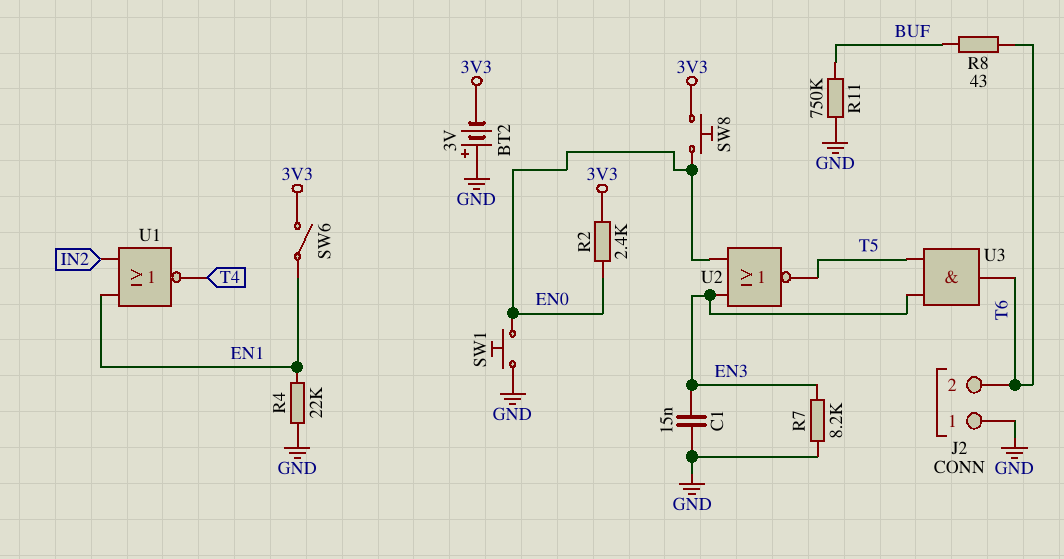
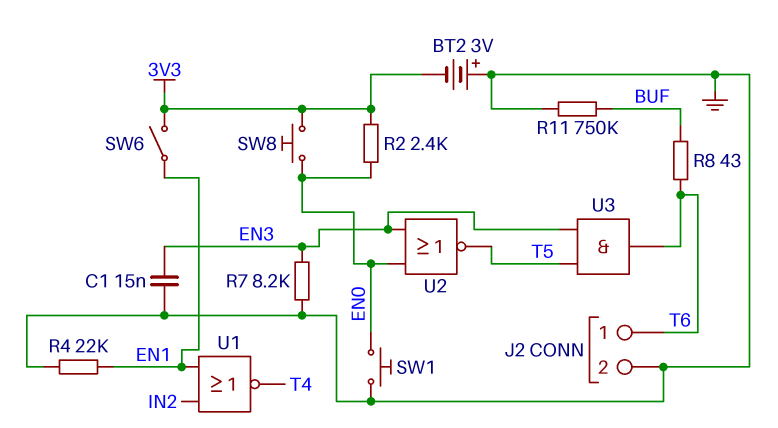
J2 pin 1: GND -> T6
J2 pin 2: T6 -> GND

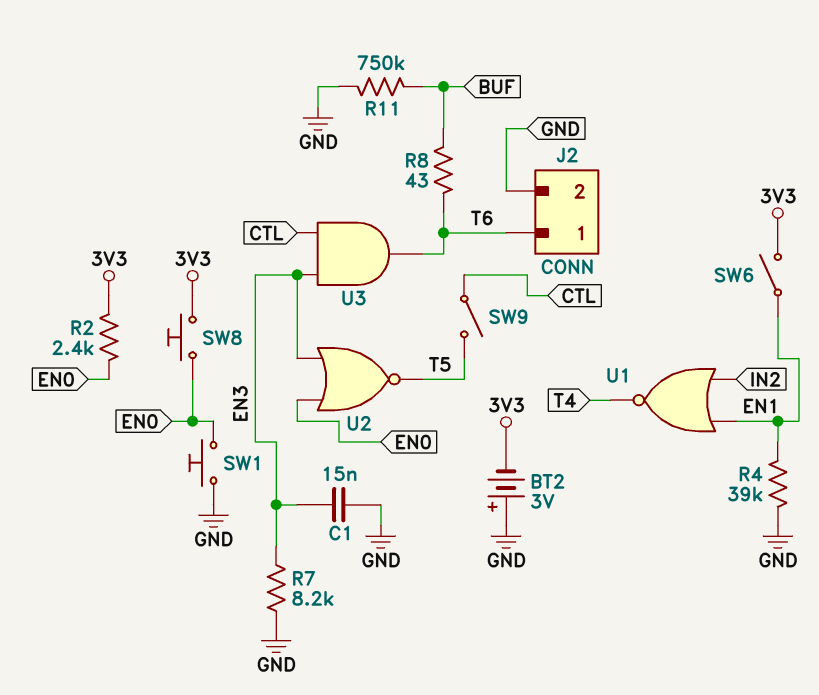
R4: 22k (EN1, GND) -> 39k (EN1, GND)
SW9: none -> switch (CTL, T5)
U3: AND (in EN3, in T5, out T6) -> AND (in CTL, in EN3, out T6)

